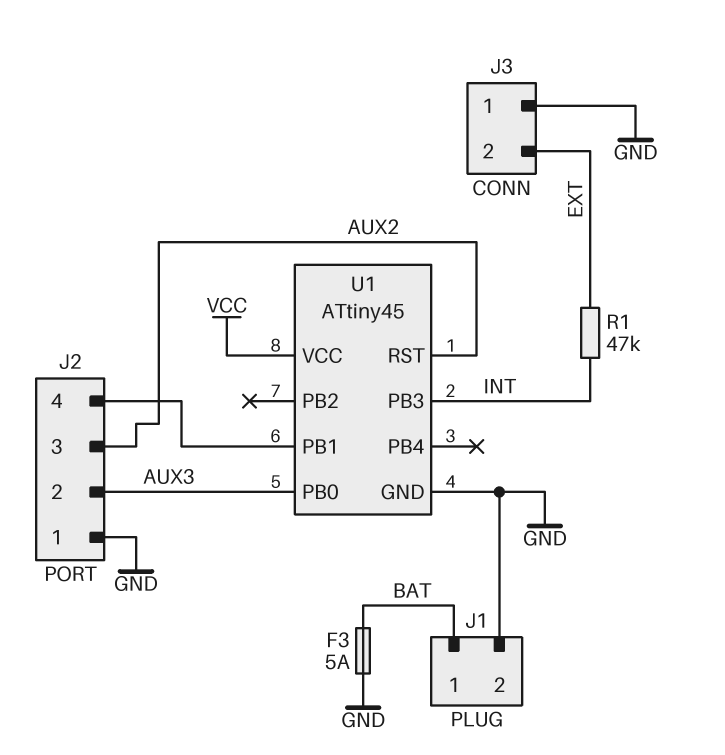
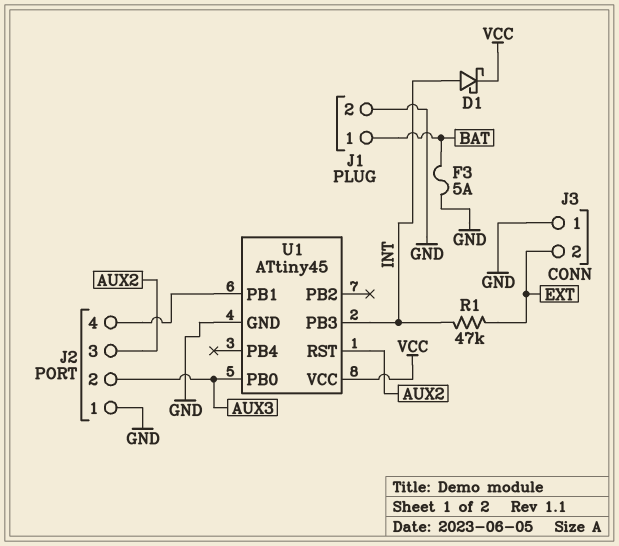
D1: none -> schottky (A INT, K VCC)

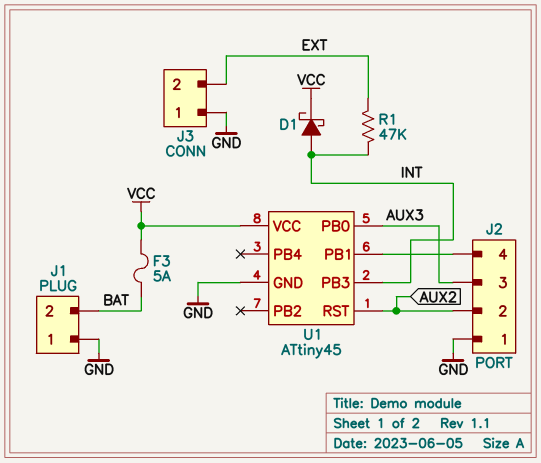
F3: 5A (BAT, GND) -> 5A (BAT, VCC)
J1 pin 1: BAT -> GND
J1 pin 2: GND -> BAT
J2 pin 2: AUX3 -> AUX2
J2 pin 3: AUX2 -> AUX3

